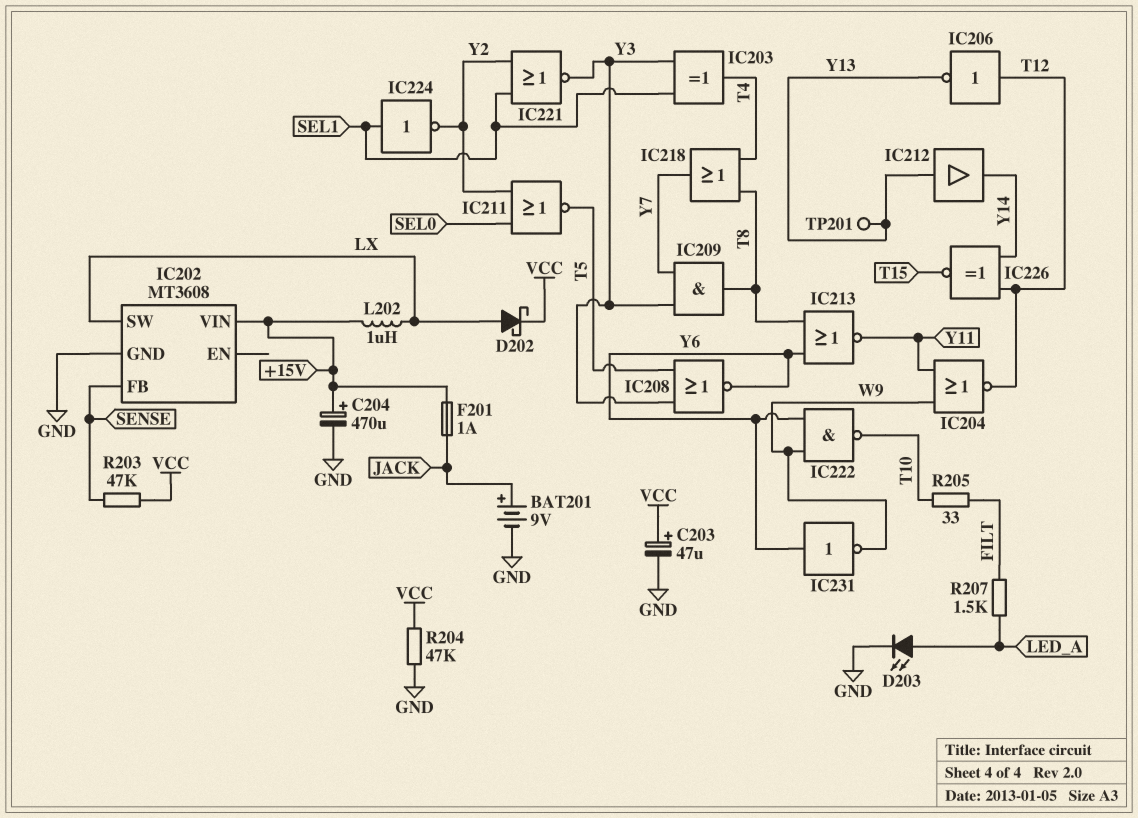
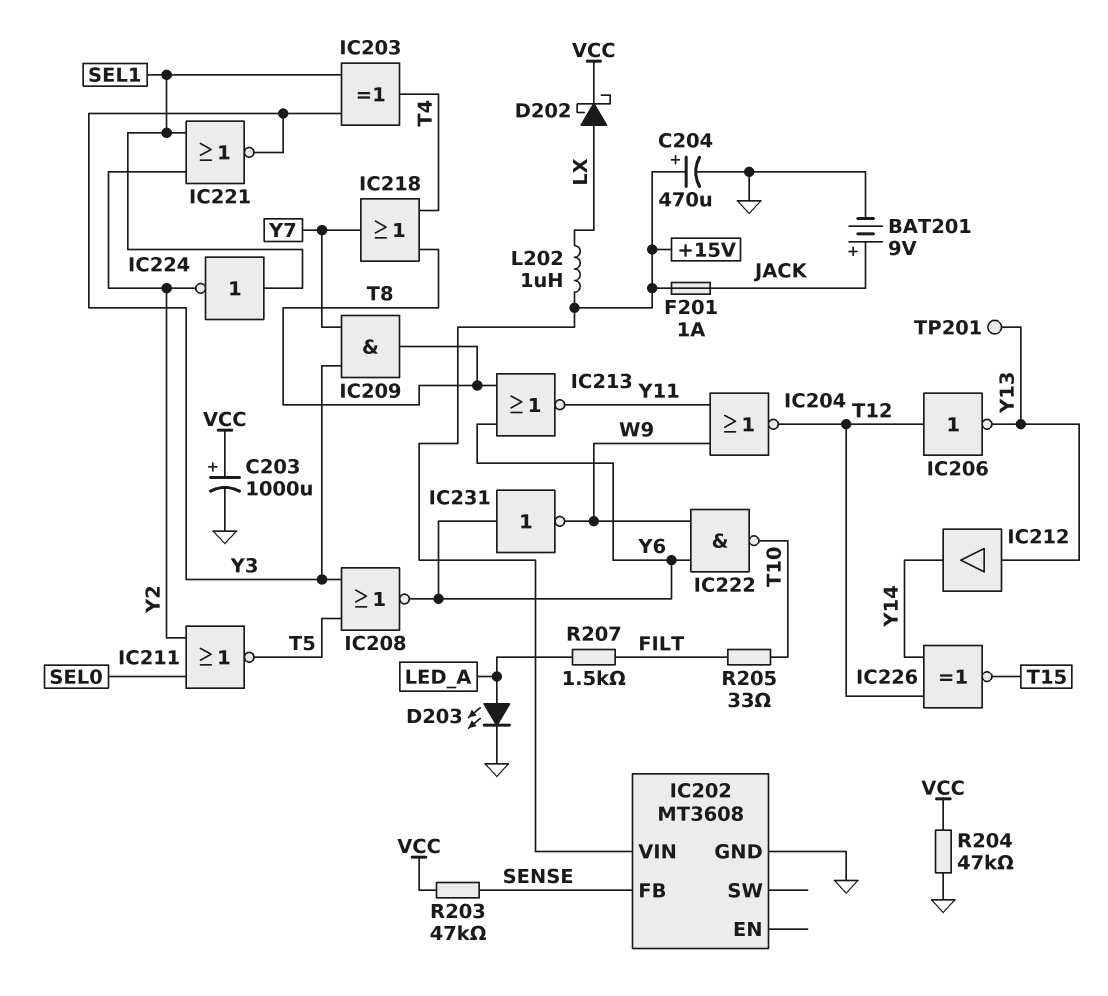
C203: 47uF (plus VCC, minus GND) -> 1000uF (plus VCC, minus GND)
IC202 pin SW: LX -> none

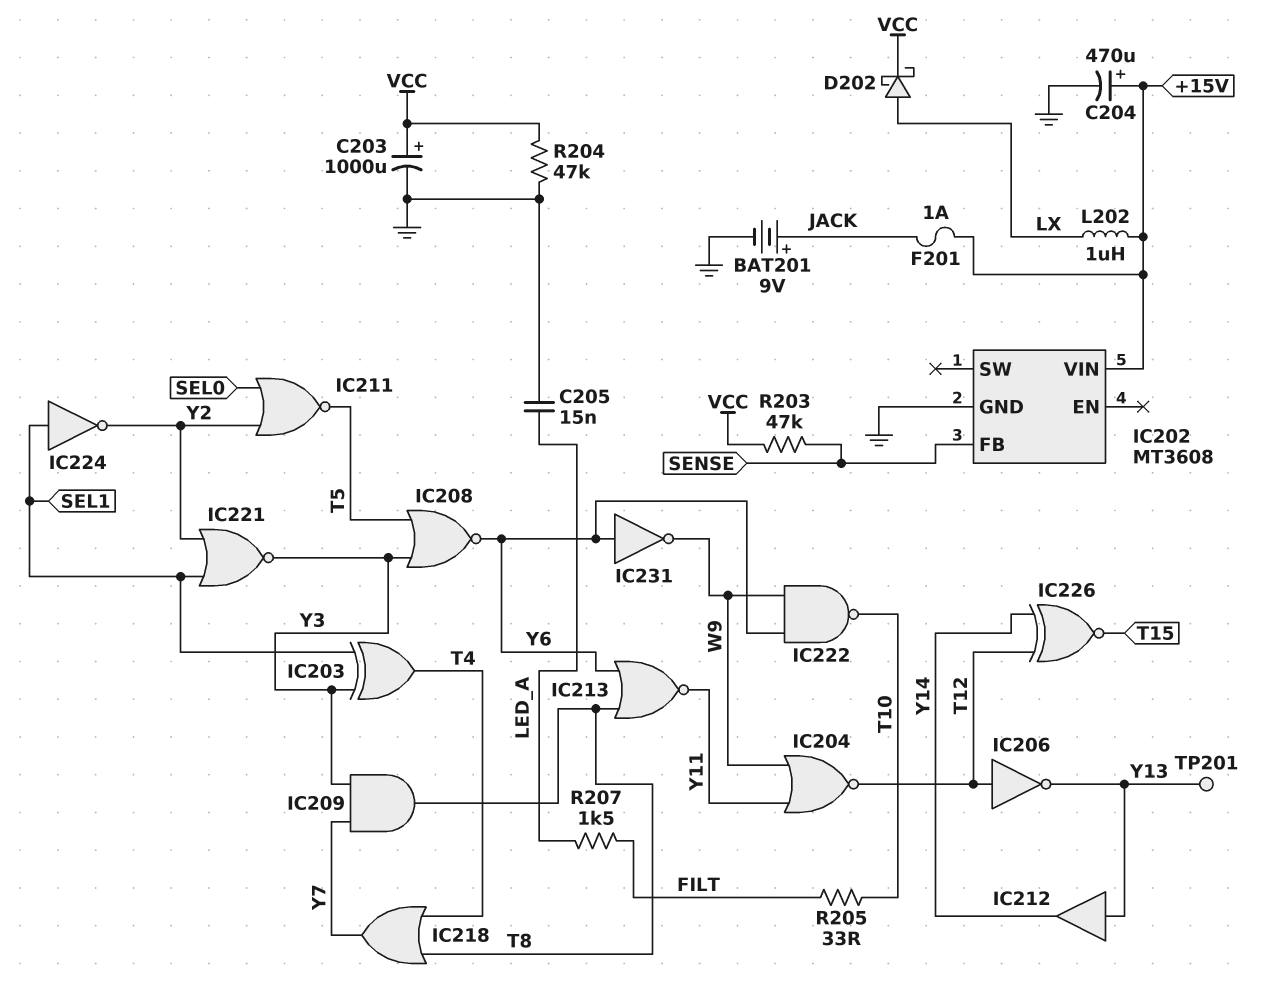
C205: none -> 15nF (GND, LED_A)
D203: LED (A LED_A, K GND) -> none

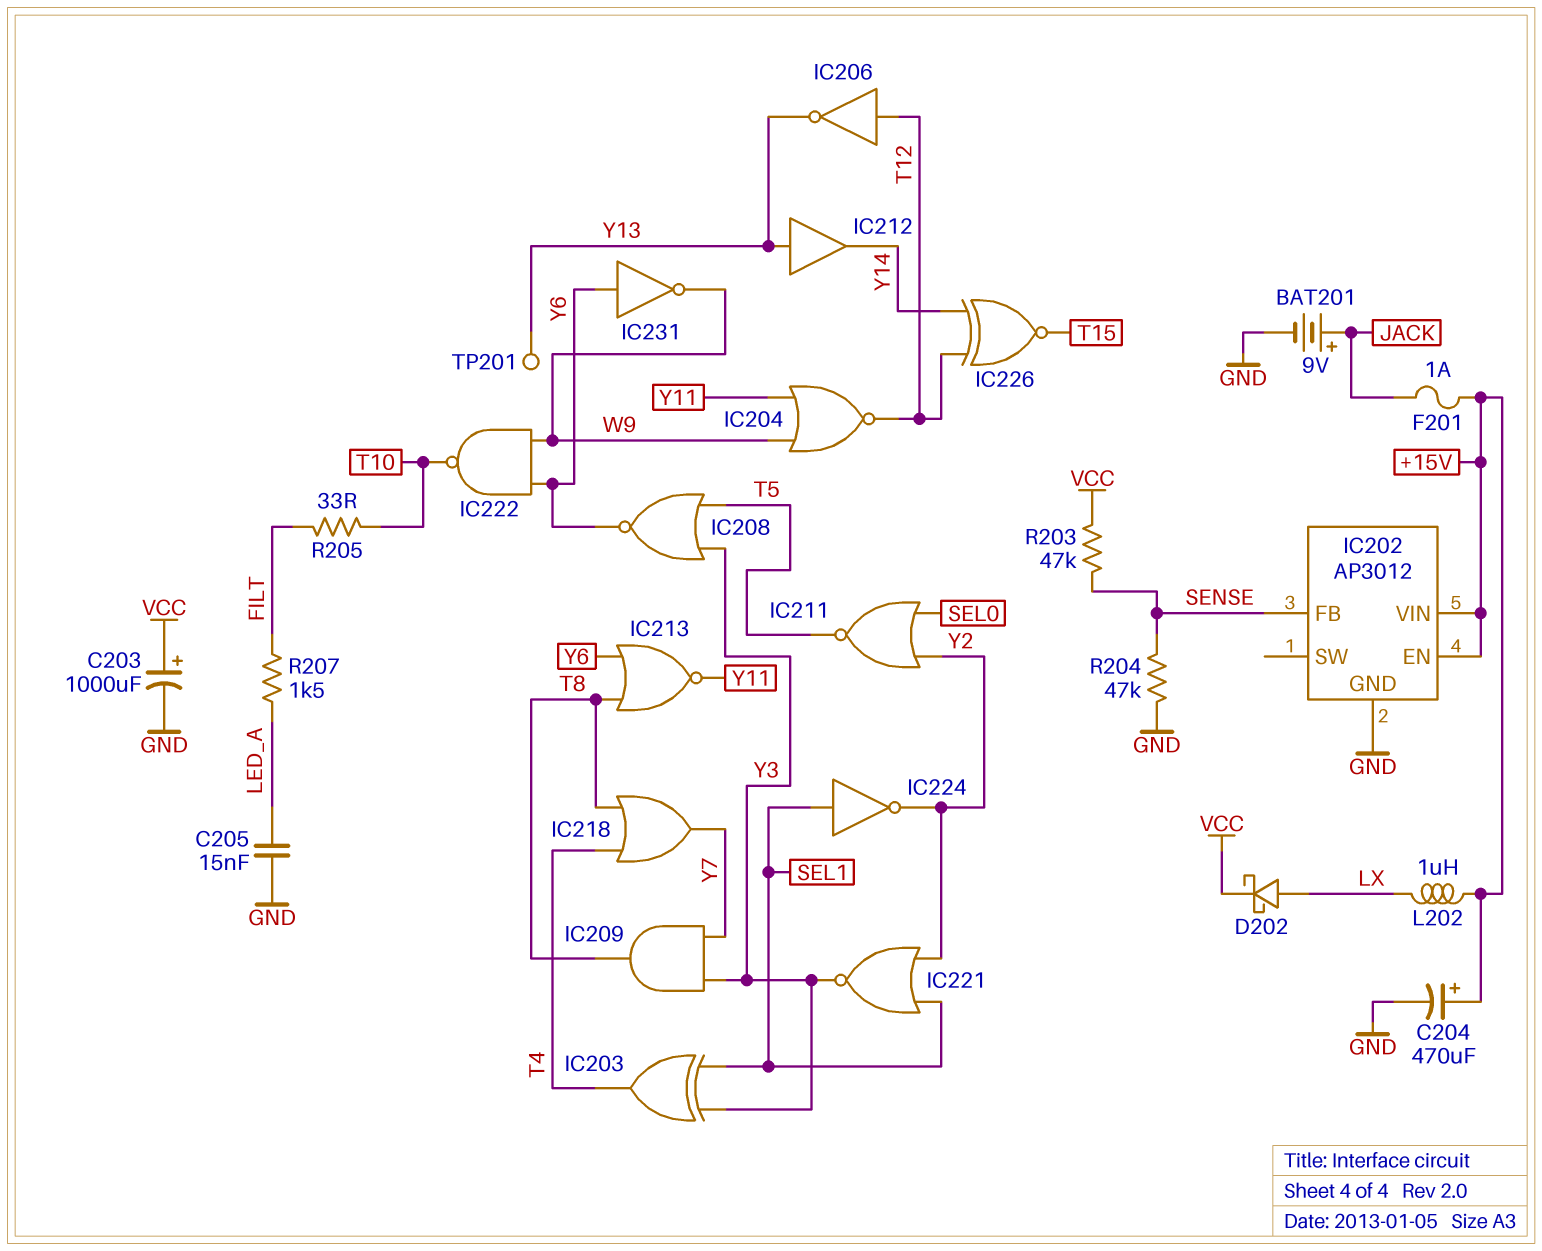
IC202: MT3608 -> AP3012
IC202 pin EN: none -> +15V
R204: 47k (GND, VCC) -> 47k (GND, SENSE)

